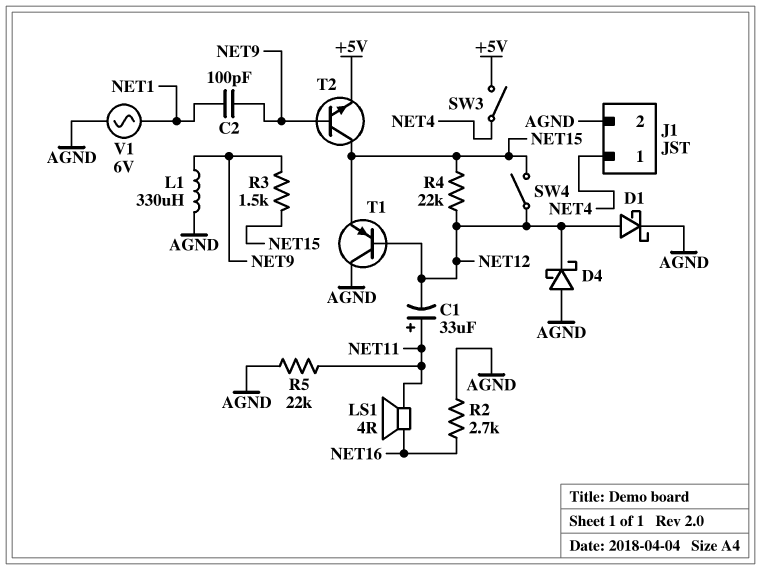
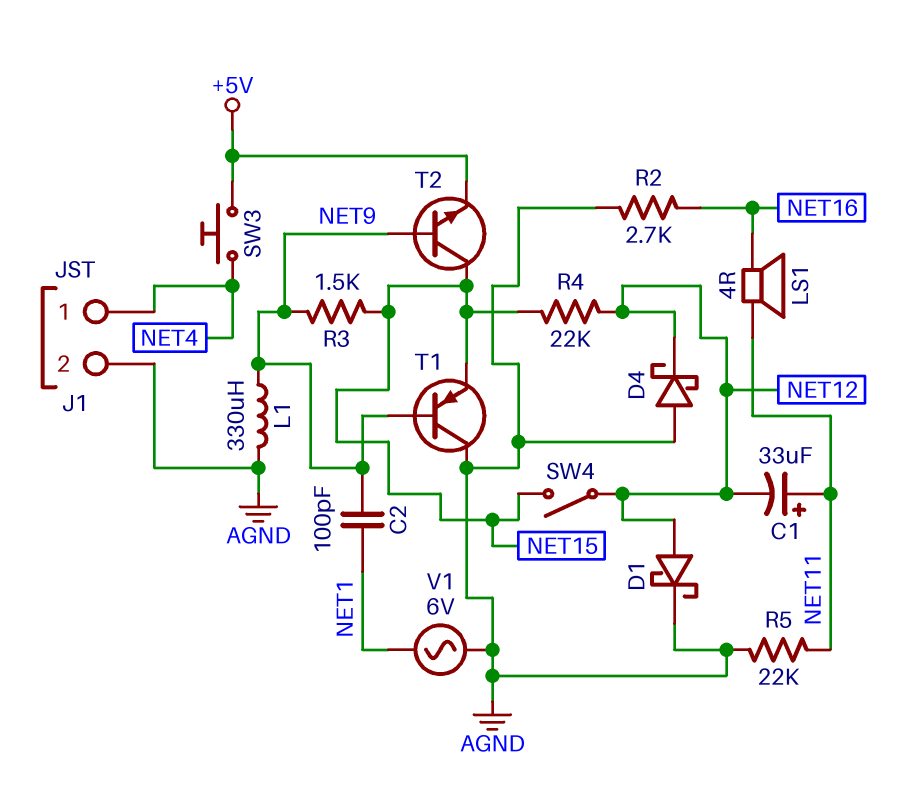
SW3: switch (+5V, NET4) -> button (+5V, NET4)
T1: PNP (B NET12, C AGND, E NET15) -> PNP (B NET9, C AGND, E NET15)

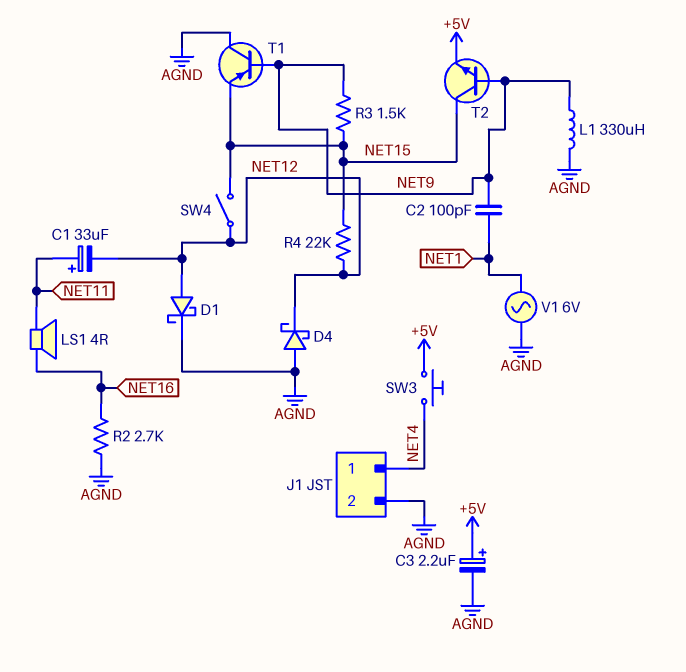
C3: none -> 2.2uF (plus +5V, minus AGND)
R5: 22k (AGND, NET11) -> none

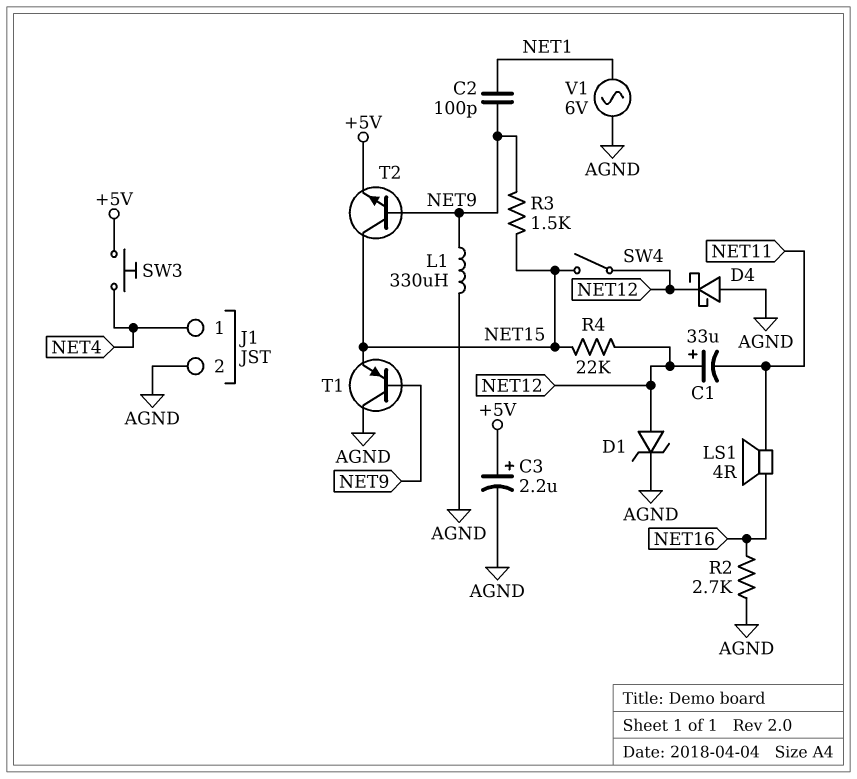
C1: 33uF (plus NET11, minus NET12) -> 33uF (plus NET12, minus NET11)
D1: schottky (A NET12, K AGND) -> zener (A NET12, K AGND)

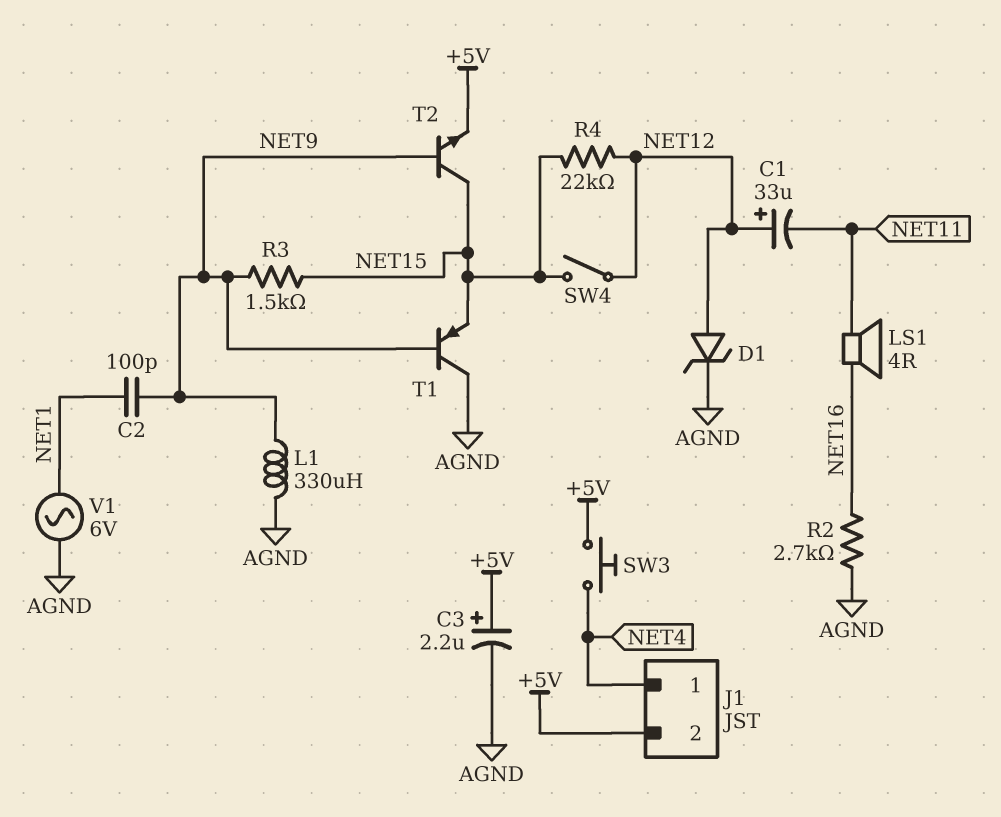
D4: schottky (A AGND, K NET12) -> none
J1 pin 2: AGND -> +5V

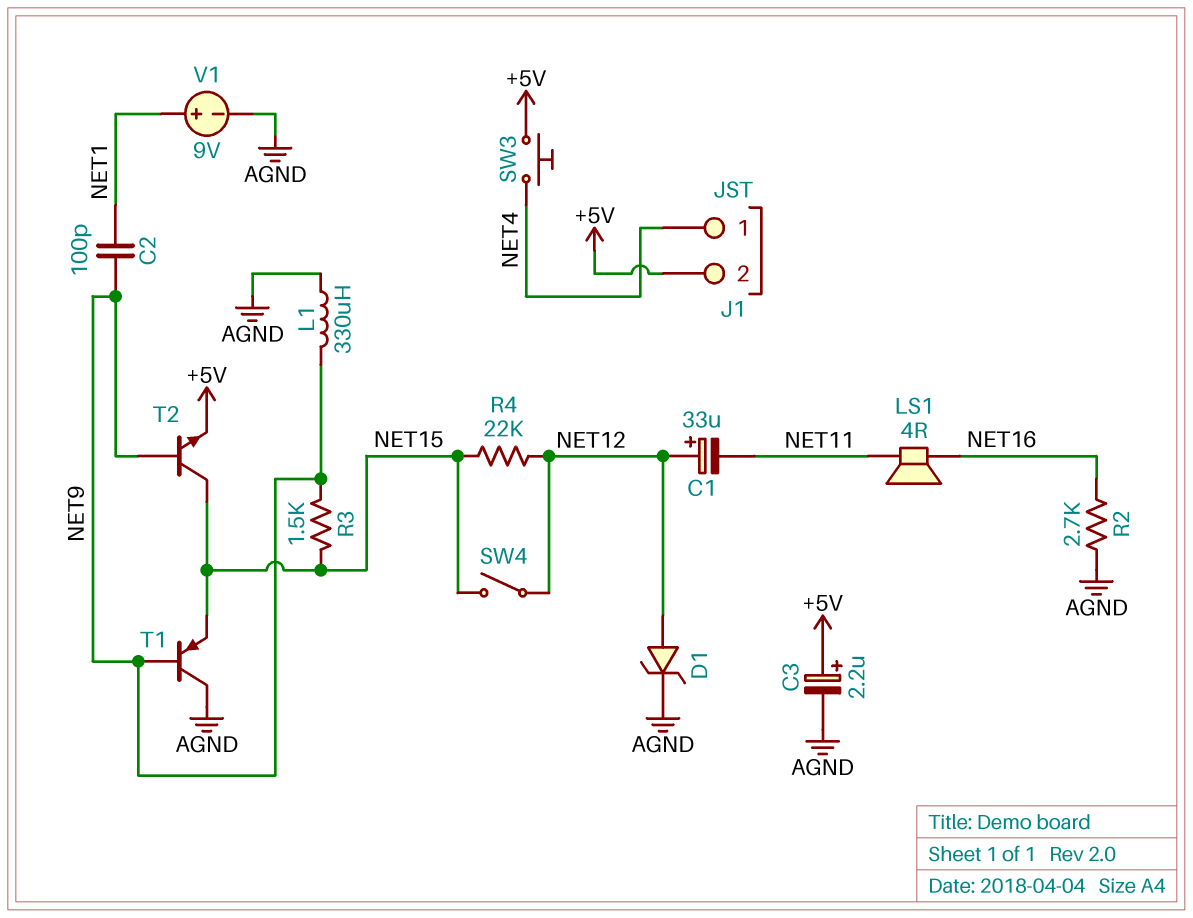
V1: AC 6V (AGND, NET1) -> 9V (plus NET1, minus AGND)

